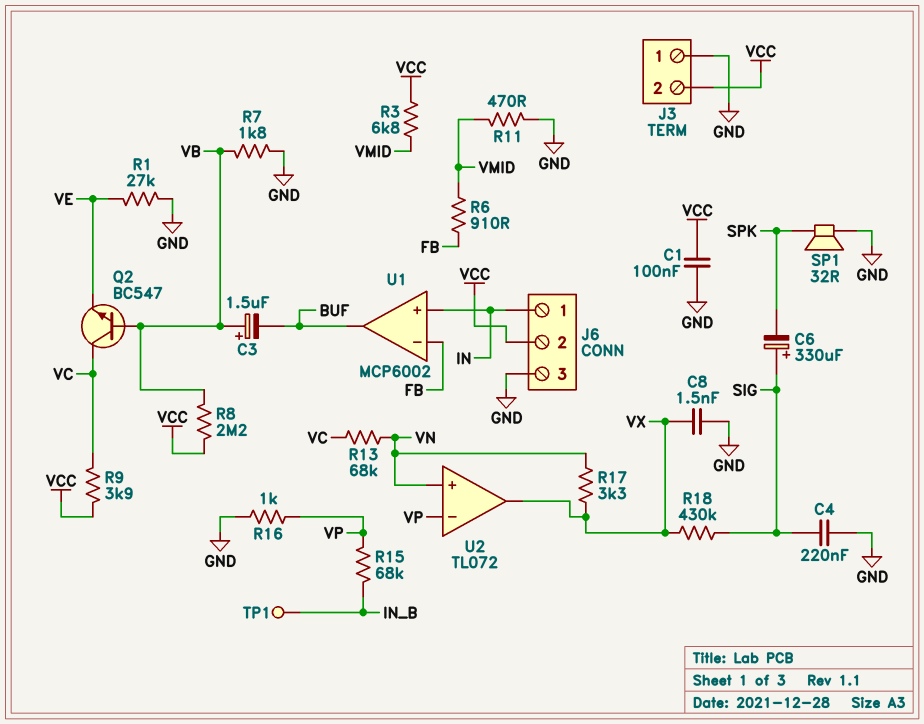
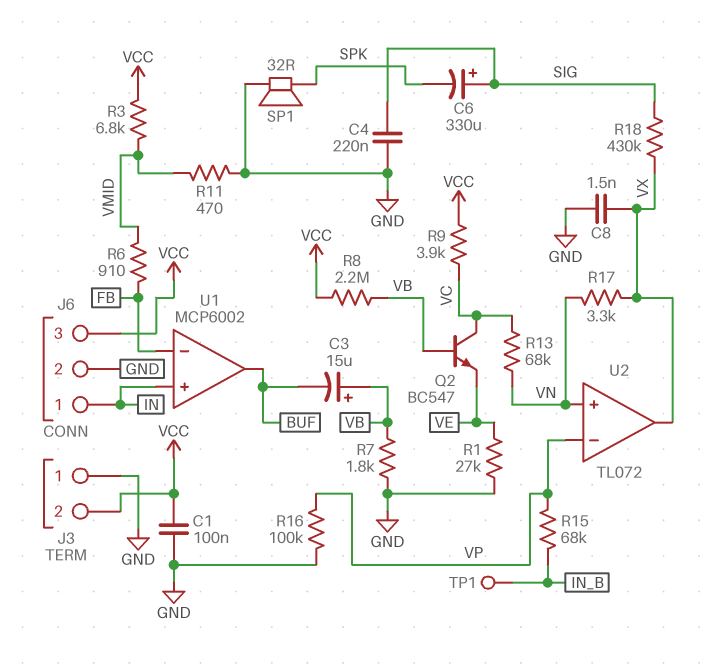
C3: 1.5uF (plus VB, minus BUF) -> 15uF (plus VB, minus BUF)
J6 pin 2: VCC -> GND
J6 pin 3: GND -> VCC
R16: 1k (GND, VP) -> 100k (GND, VP)

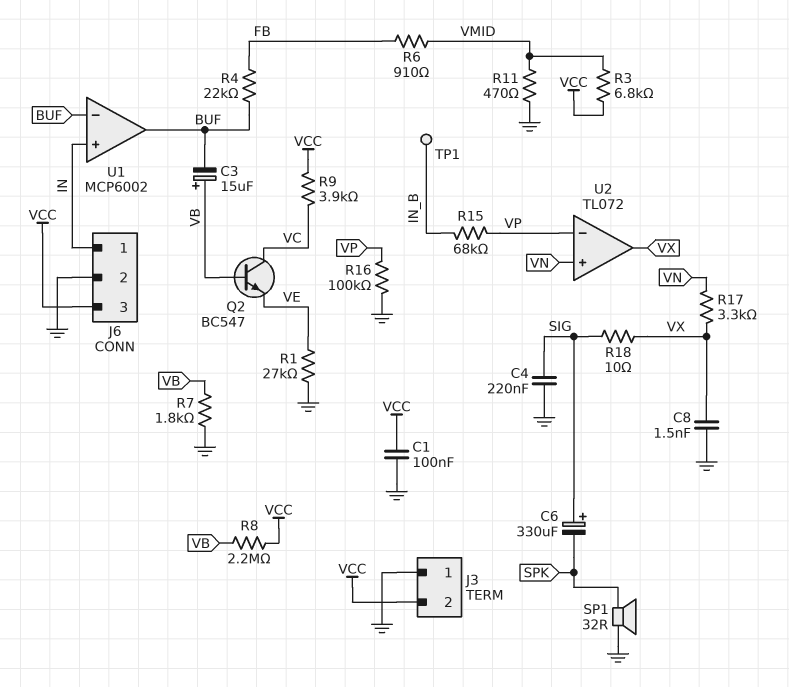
R4: none -> 22k (BUF, FB)
R13: 68k (VC, VN) -> none
R18: 430k (SIG, VX) -> 10 (SIG, VX)
U1 pin in-: FB -> BUF

